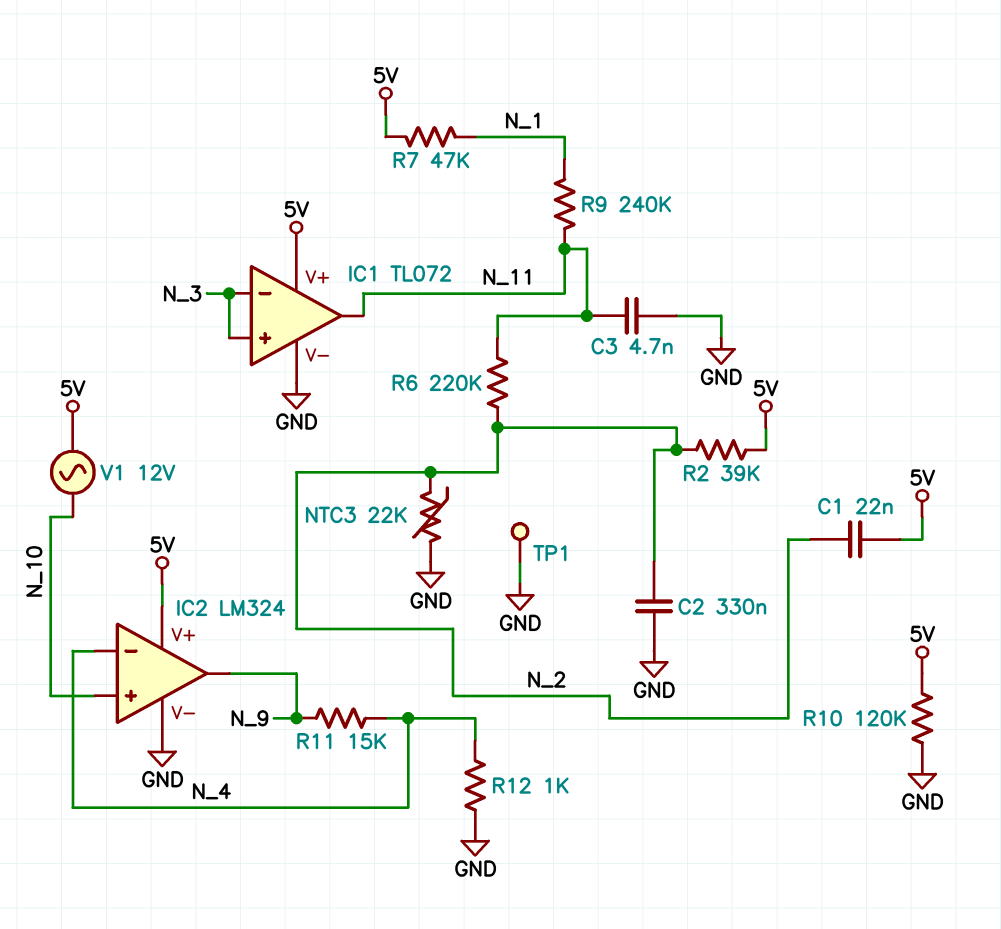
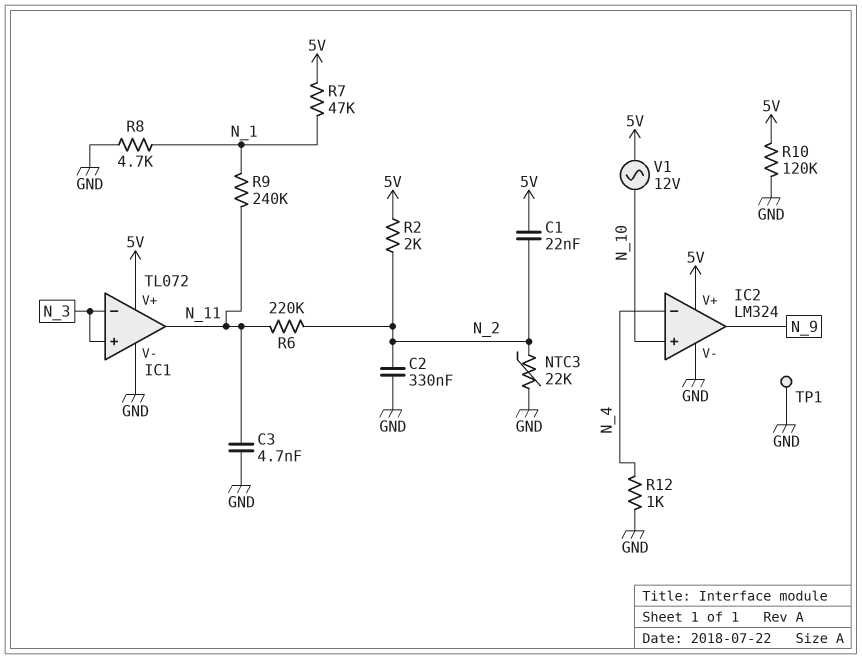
R2: 39k (5V, N_2) -> 2k (5V, N_2)
R8: none -> 4.7k (GND, N_1)
R11: 15k (N_4, N_9) -> none

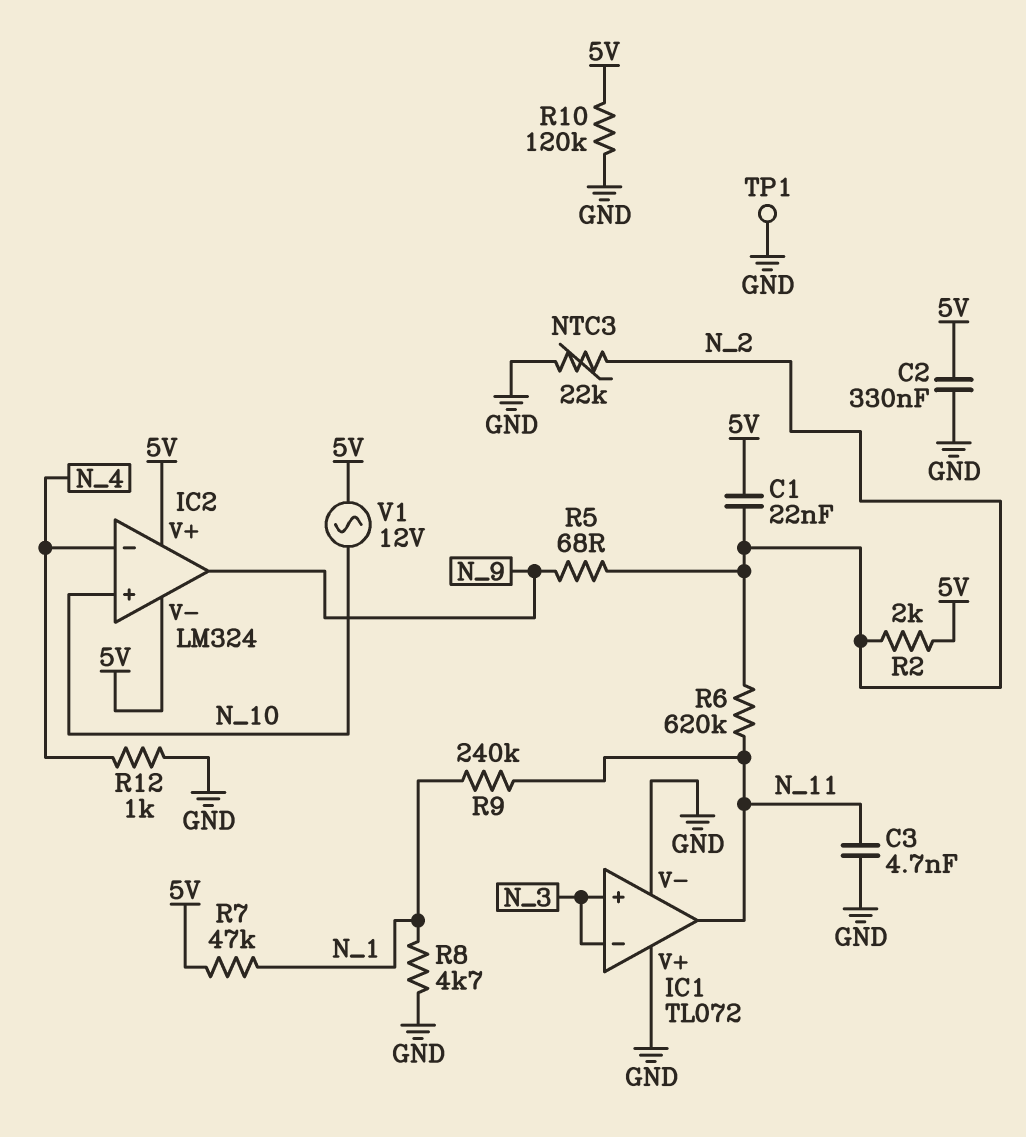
C2: 330nF (GND, N_2) -> 330nF (5V, GND)
IC1 pin V+: 5V -> GND
IC2 pin V-: GND -> 5V
R5: none -> 68 (N_2, N_9)
R6: 220k (N_2, N_11) -> 620k (N_2, N_11)

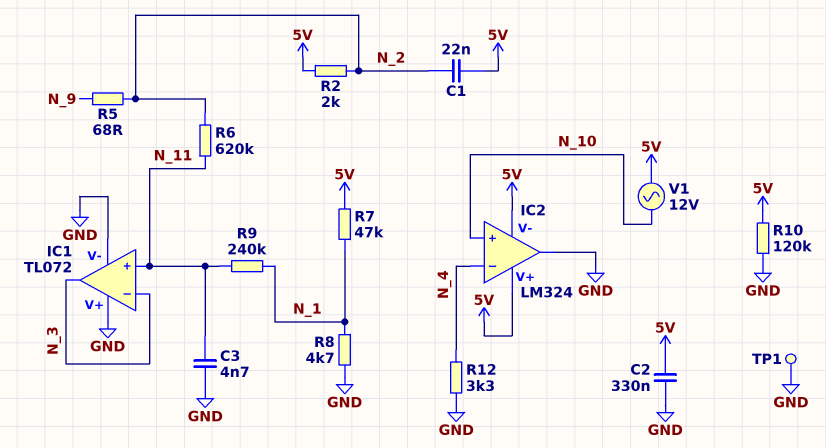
IC1 pin in+: N_3 -> N_11
IC1 pin out: N_11 -> N_3
IC2 pin out: N_9 -> GND
NTC3: 22k (GND, N_2) -> none
R12: 1k (GND, N_4) -> 3.3k (GND, N_4)

